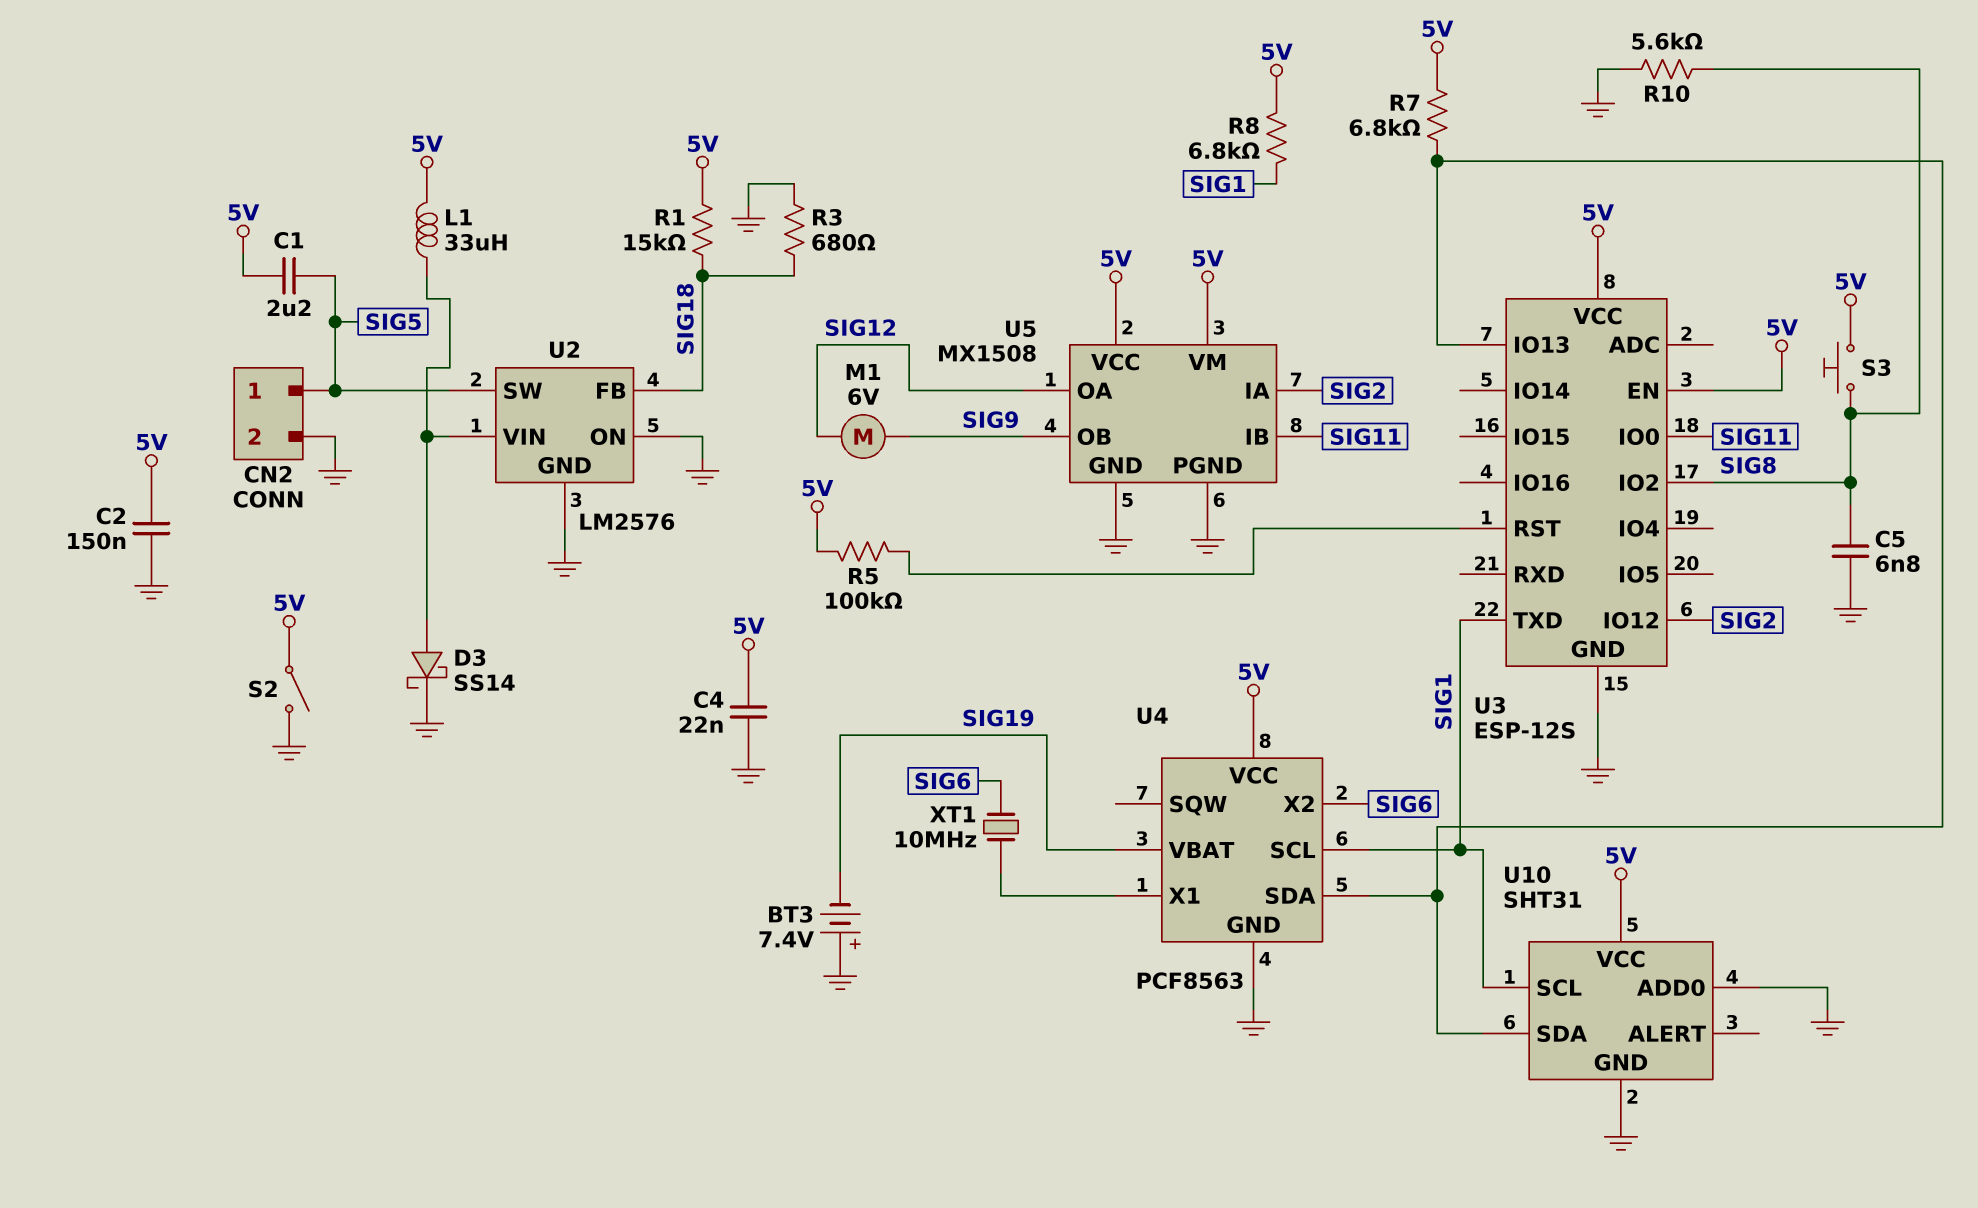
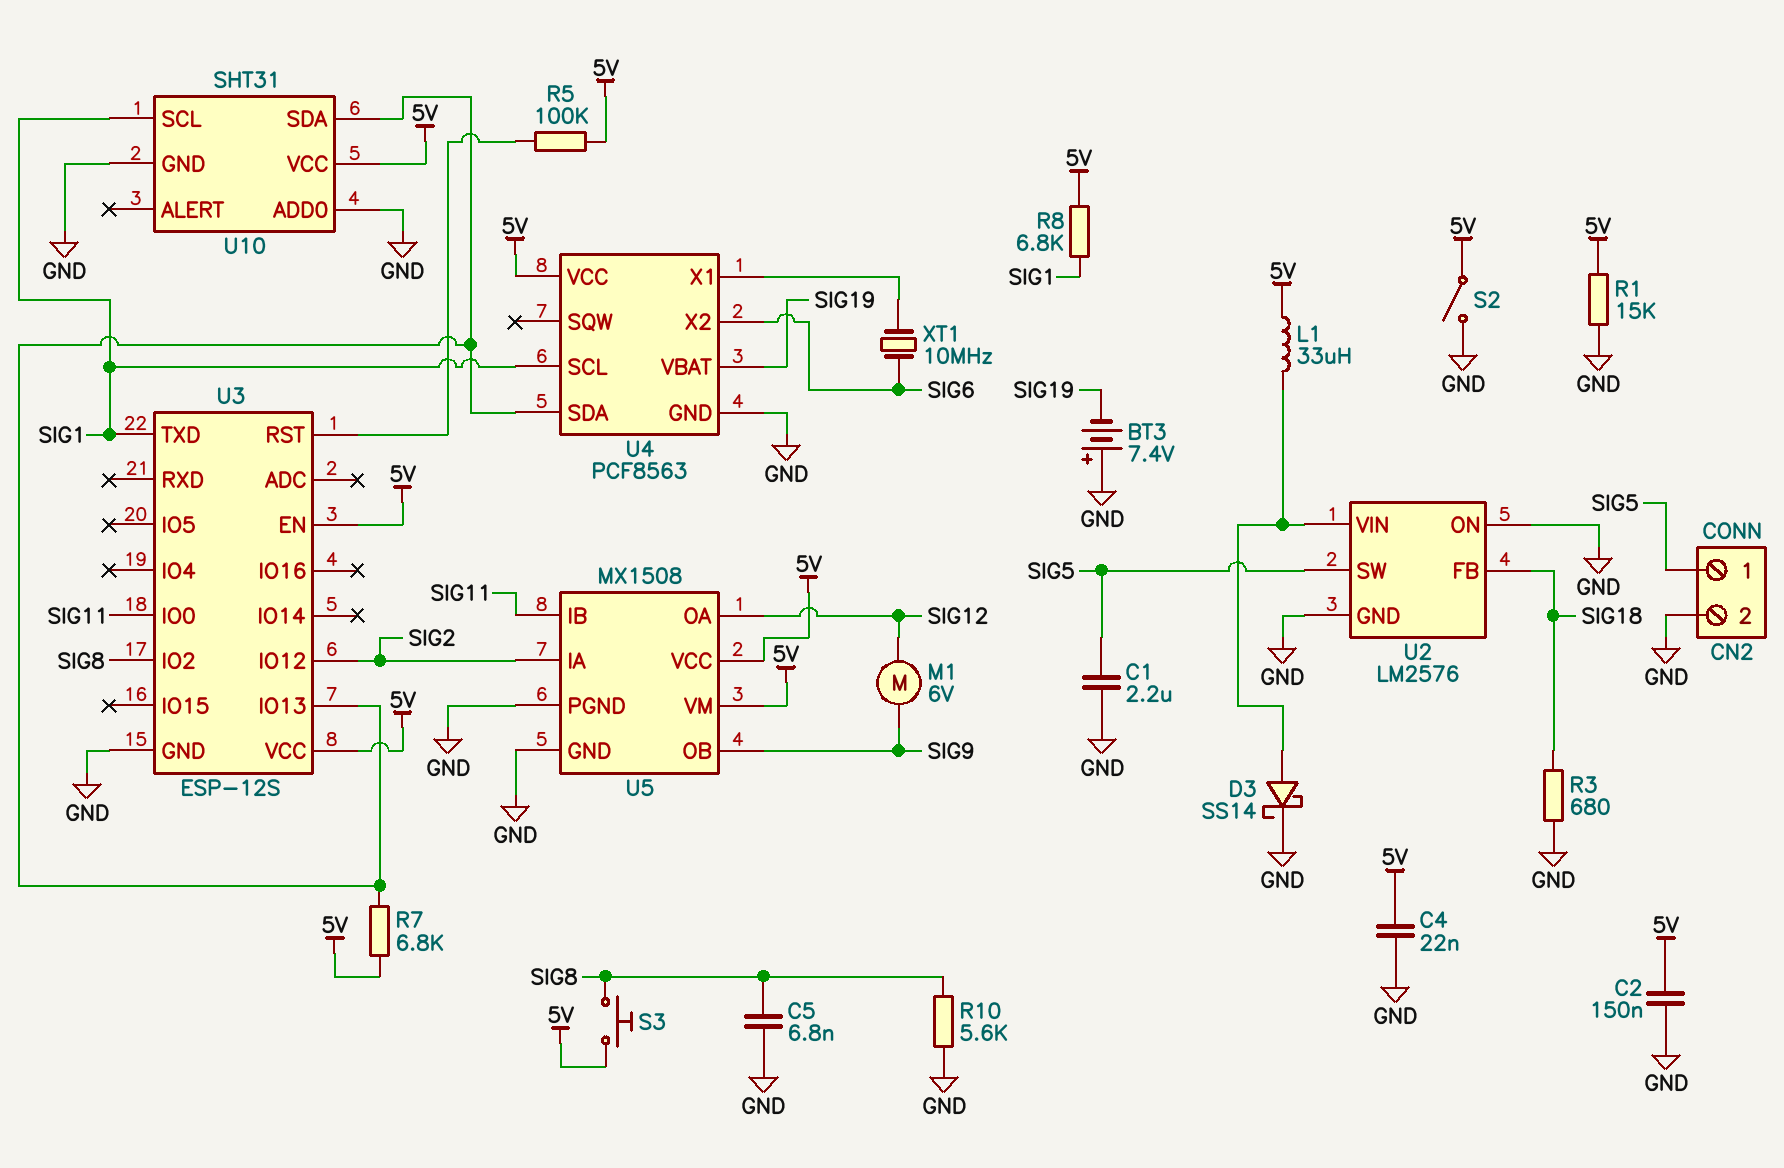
C1: 2.2uF (5V, SIG5) -> 2.2uF (GND, SIG5)
R1: 15k (5V, SIG18) -> 15k (5V, GND)

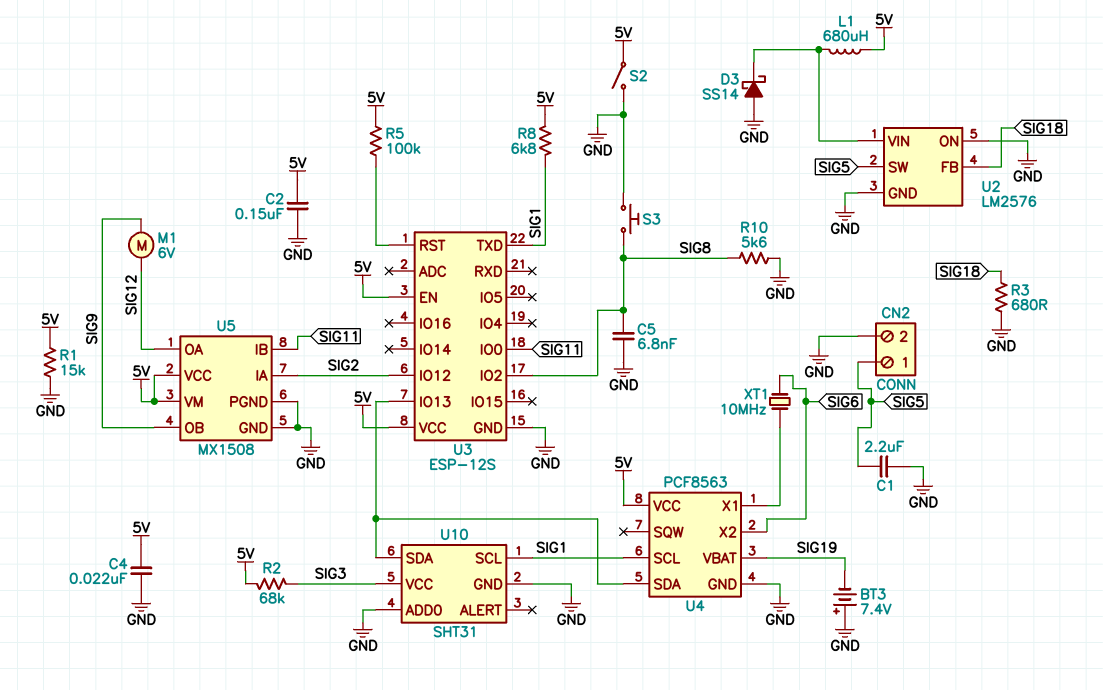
D3: schottky SS14 (A U2/VIN, K GND) -> schottky SS14 (A GND, K U2/VIN)
L1: 33uH (5V, U2/VIN) -> 680uH (5V, U2/VIN)
R2: none -> 68k (5V, SIG3)
R7: 6.8k (5V, U3/IO13) -> none
S3: button (5V, SIG8) -> button (GND, SIG8)
U10 pin VCC: 5V -> SIG3

